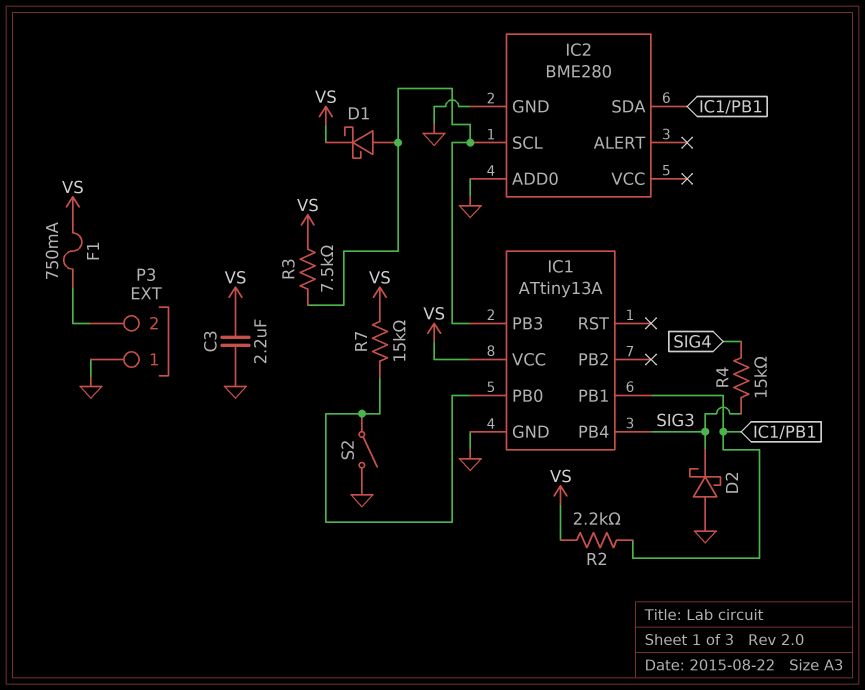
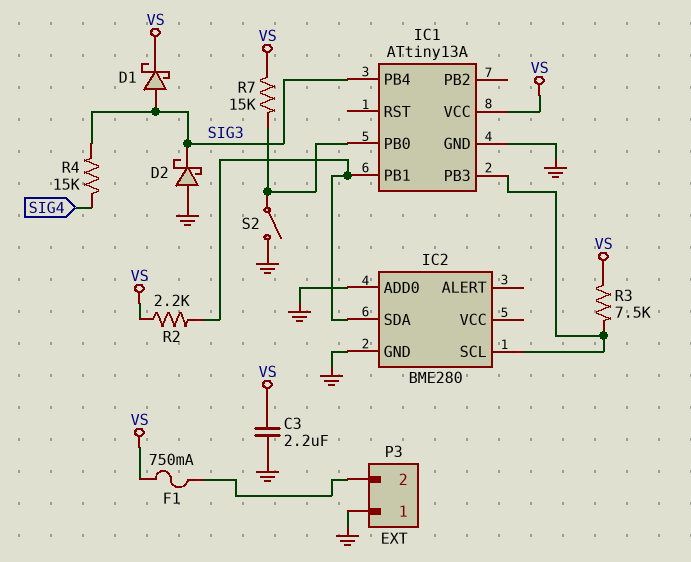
D1: schottky (A IC1/PB3, K VS) -> schottky (A SIG3, K VS)

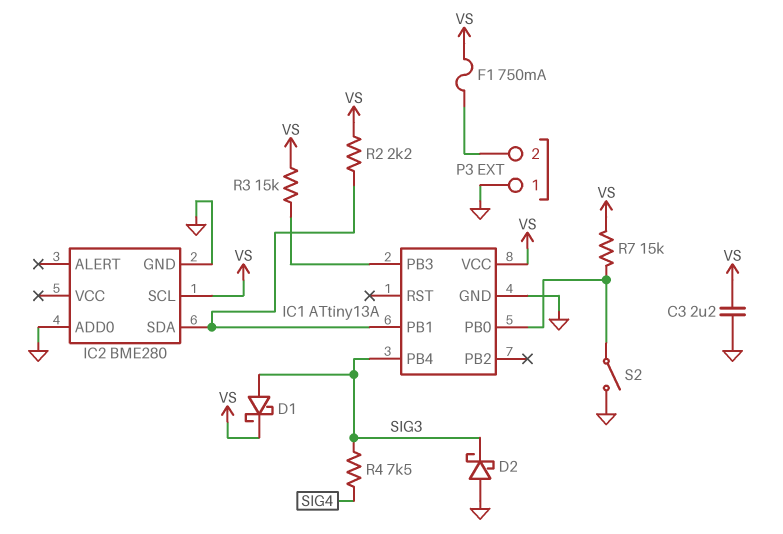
IC2 pin SCL: IC1/PB3 -> VS
R3: 7.5k (IC1/PB3, VS) -> 15k (IC1/PB3, VS)
R4: 15k (SIG3, SIG4) -> 7.5k (SIG3, SIG4)

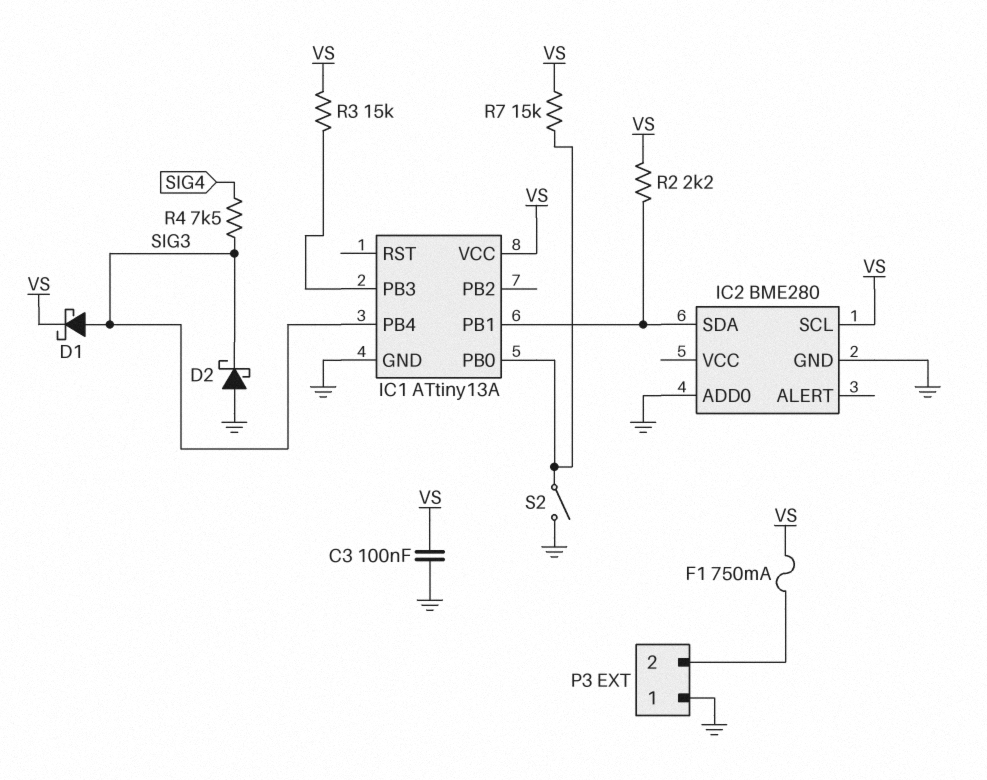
C3: 2.2uF (GND, VS) -> 100nF (GND, VS)

